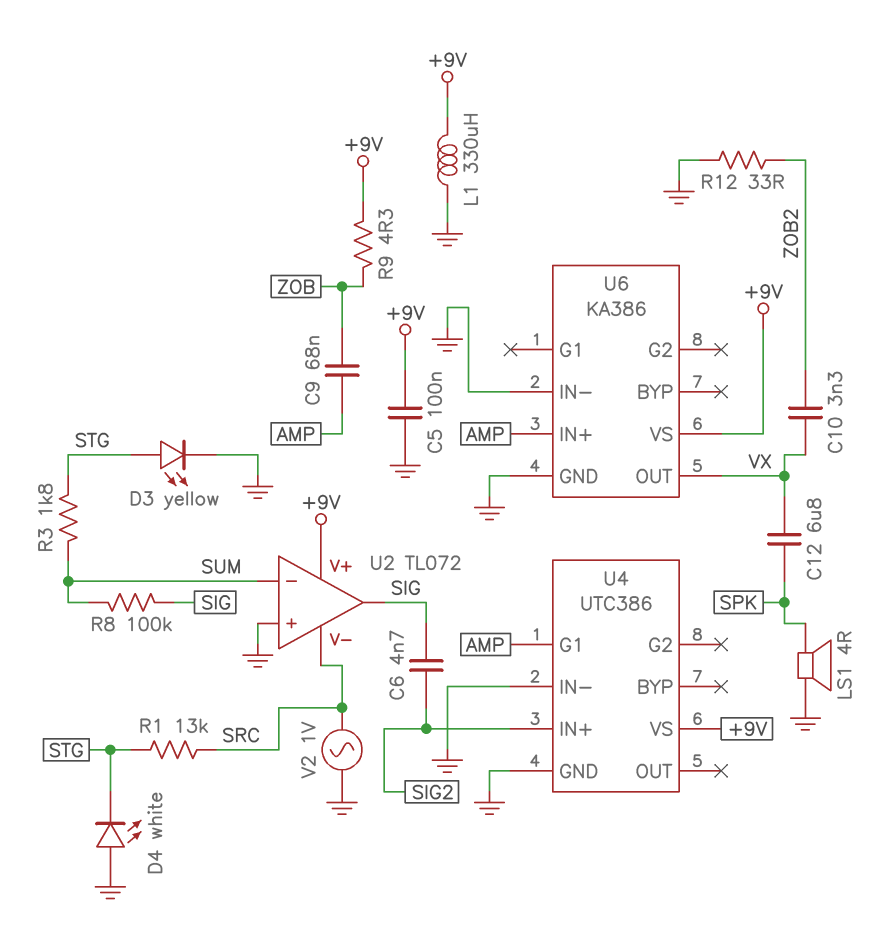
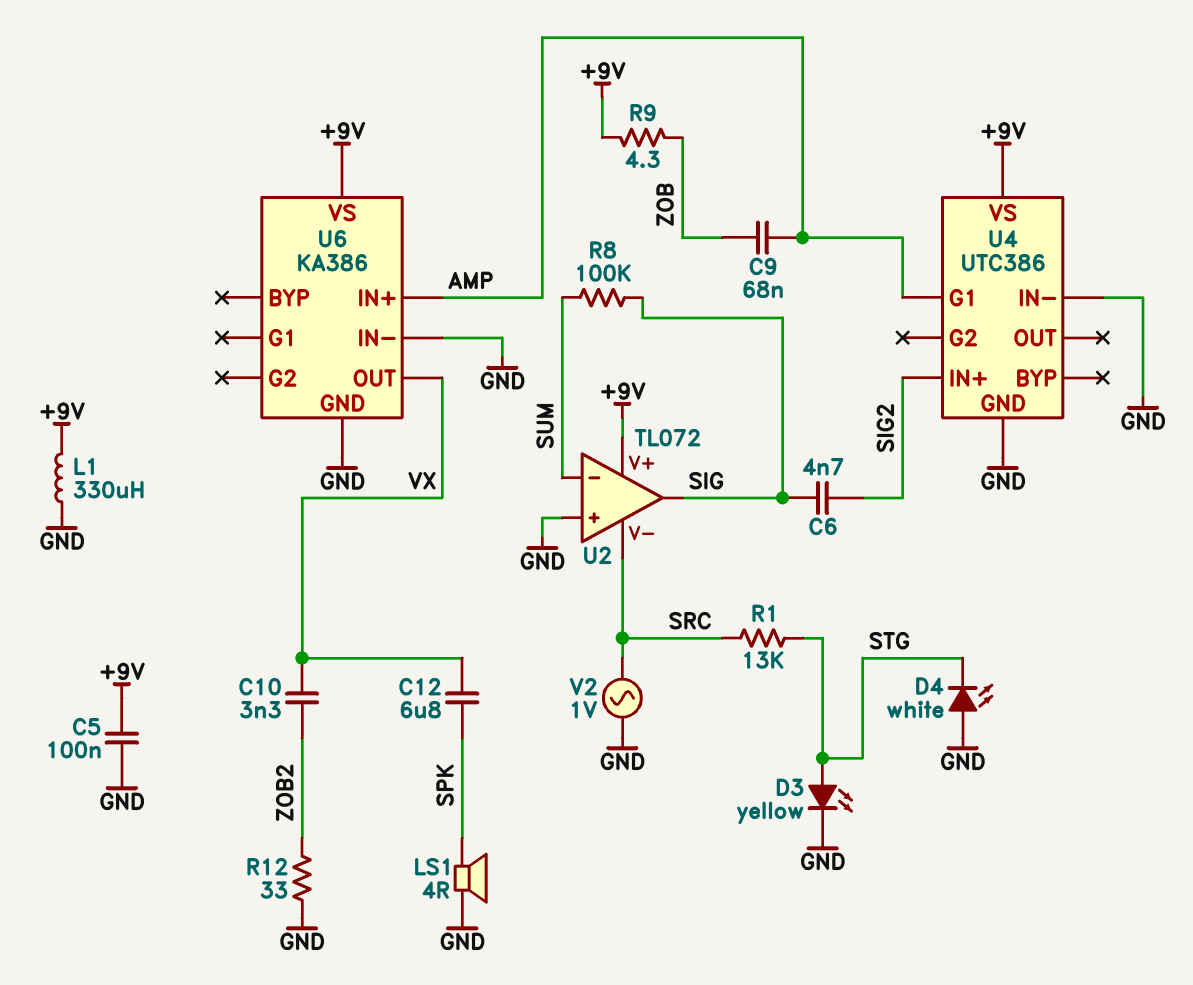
R3: 1.8k (STG, SUM) -> none

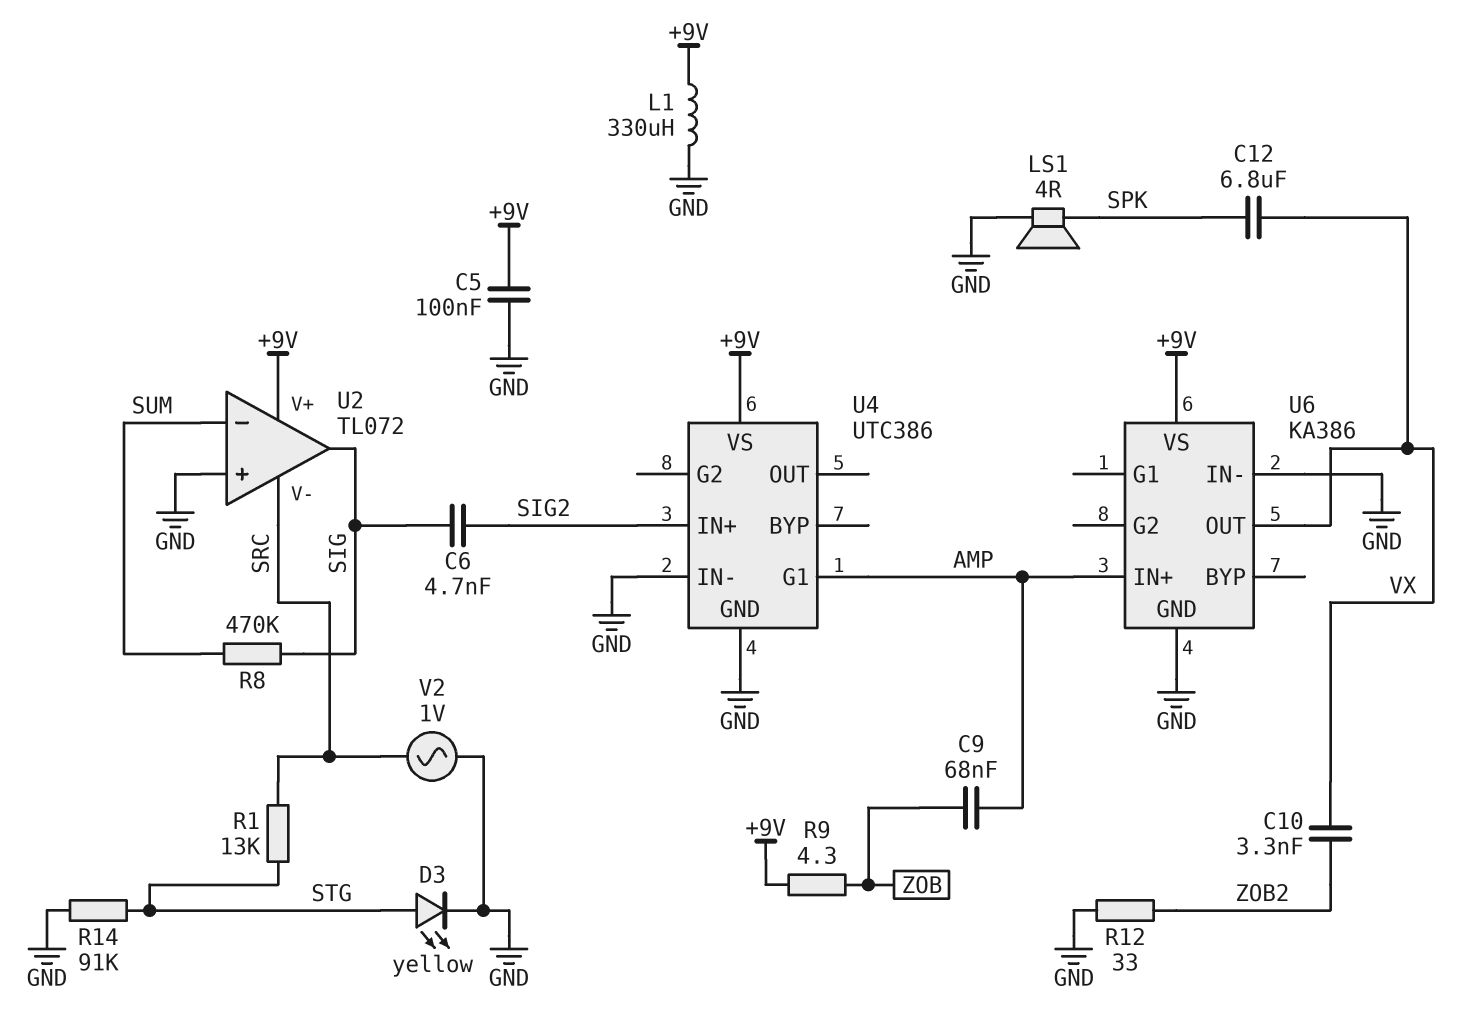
D4: LED white (A GND, K STG) -> none
R8: 100k (SIG, SUM) -> 470k (SIG, SUM)
R14: none -> 91k (GND, STG)

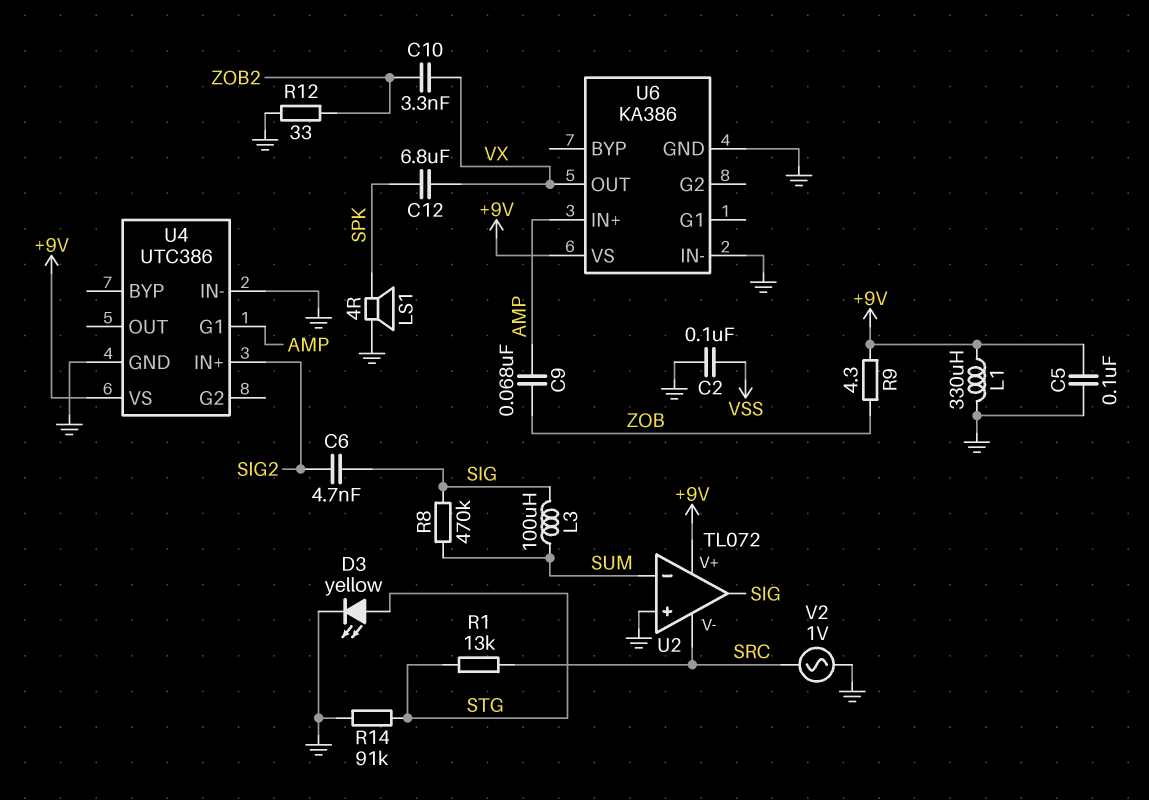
C2: none -> 100nF (GND, VSS)
L3: none -> 100uH (SIG, SUM)

